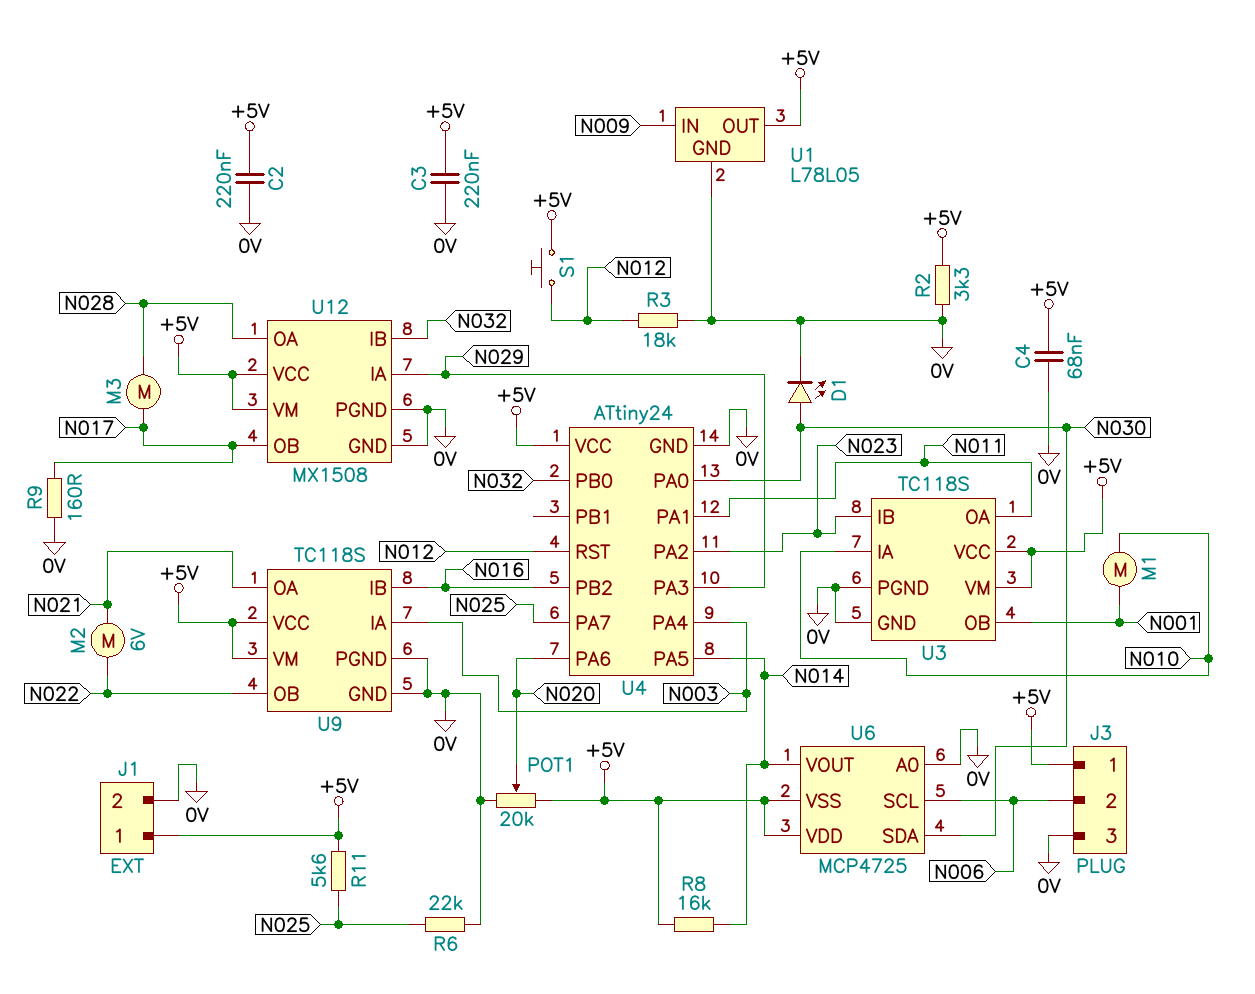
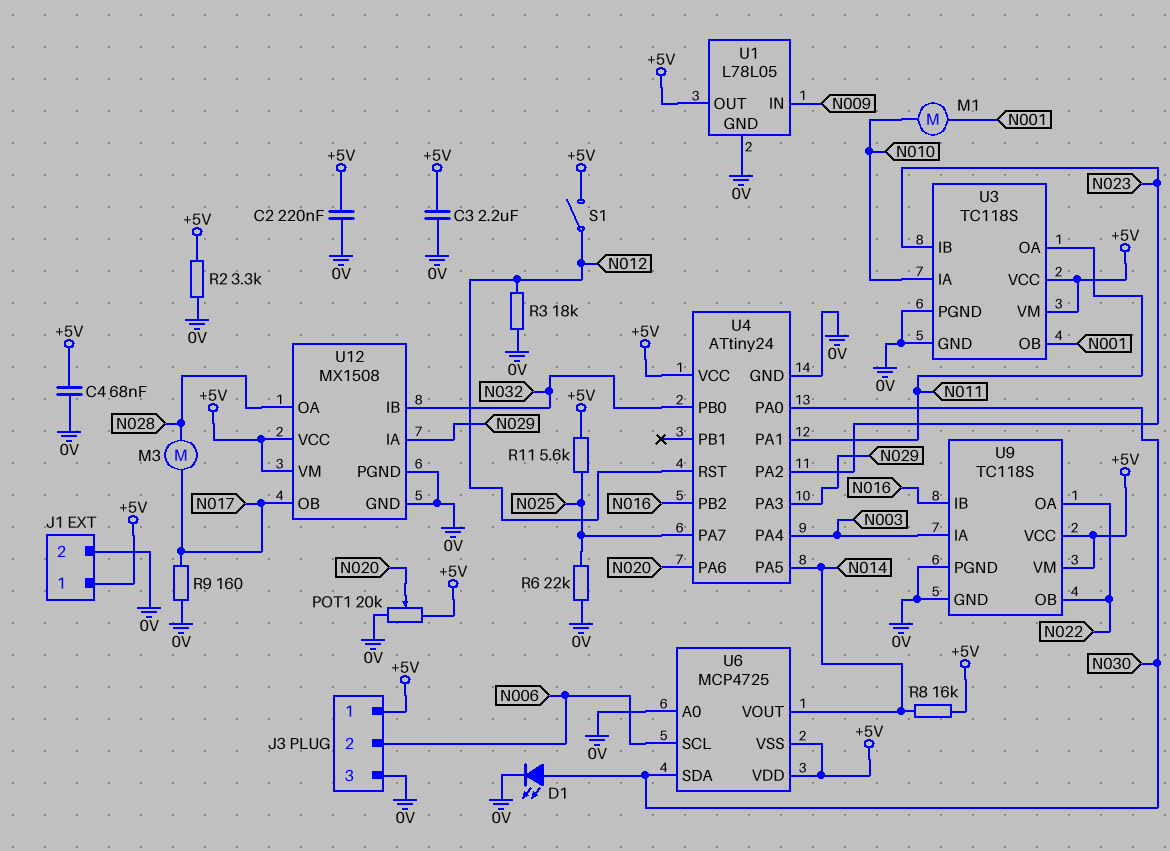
C3: 220nF (+5V, 0V) -> 2.2uF (+5V, 0V)
M2: motor 6V (N021, N022) -> none
S1: button (+5V, N012) -> switch (+5V, N012)
U9 pin OA: N021 -> N022

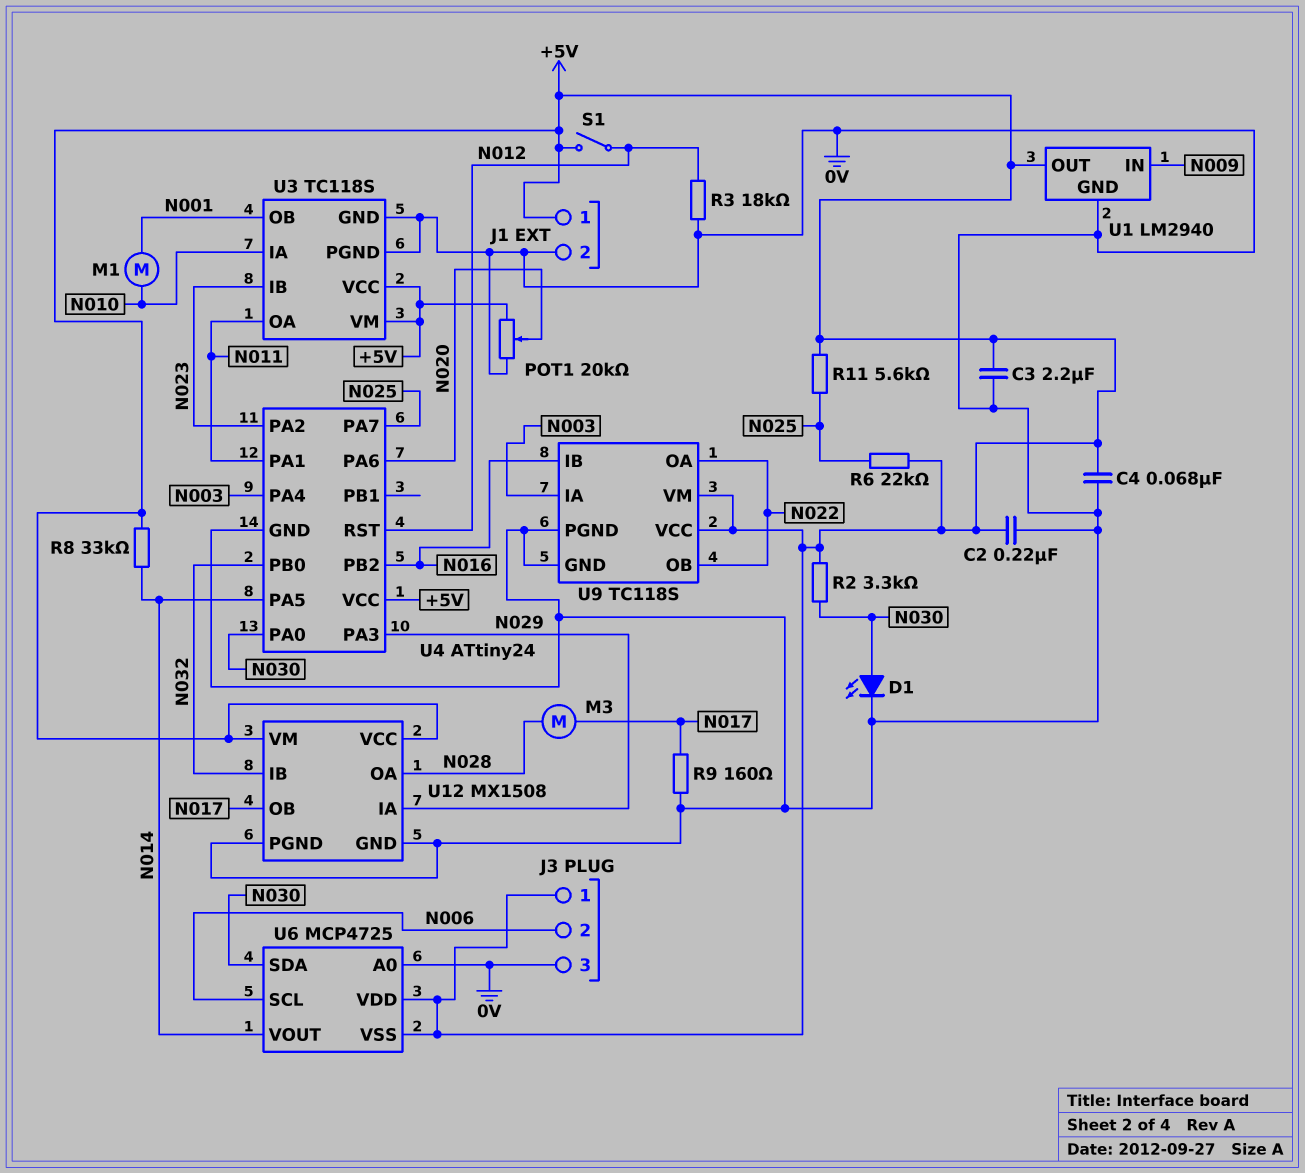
R2: 3.3k (+5V, 0V) -> 3.3k (+5V, N030)
R6: 22k (0V, N025) -> 22k (+5V, N025)
R8: 16k (+5V, N014) -> 33k (+5V, N014)
U1: L78L05 -> LM2940

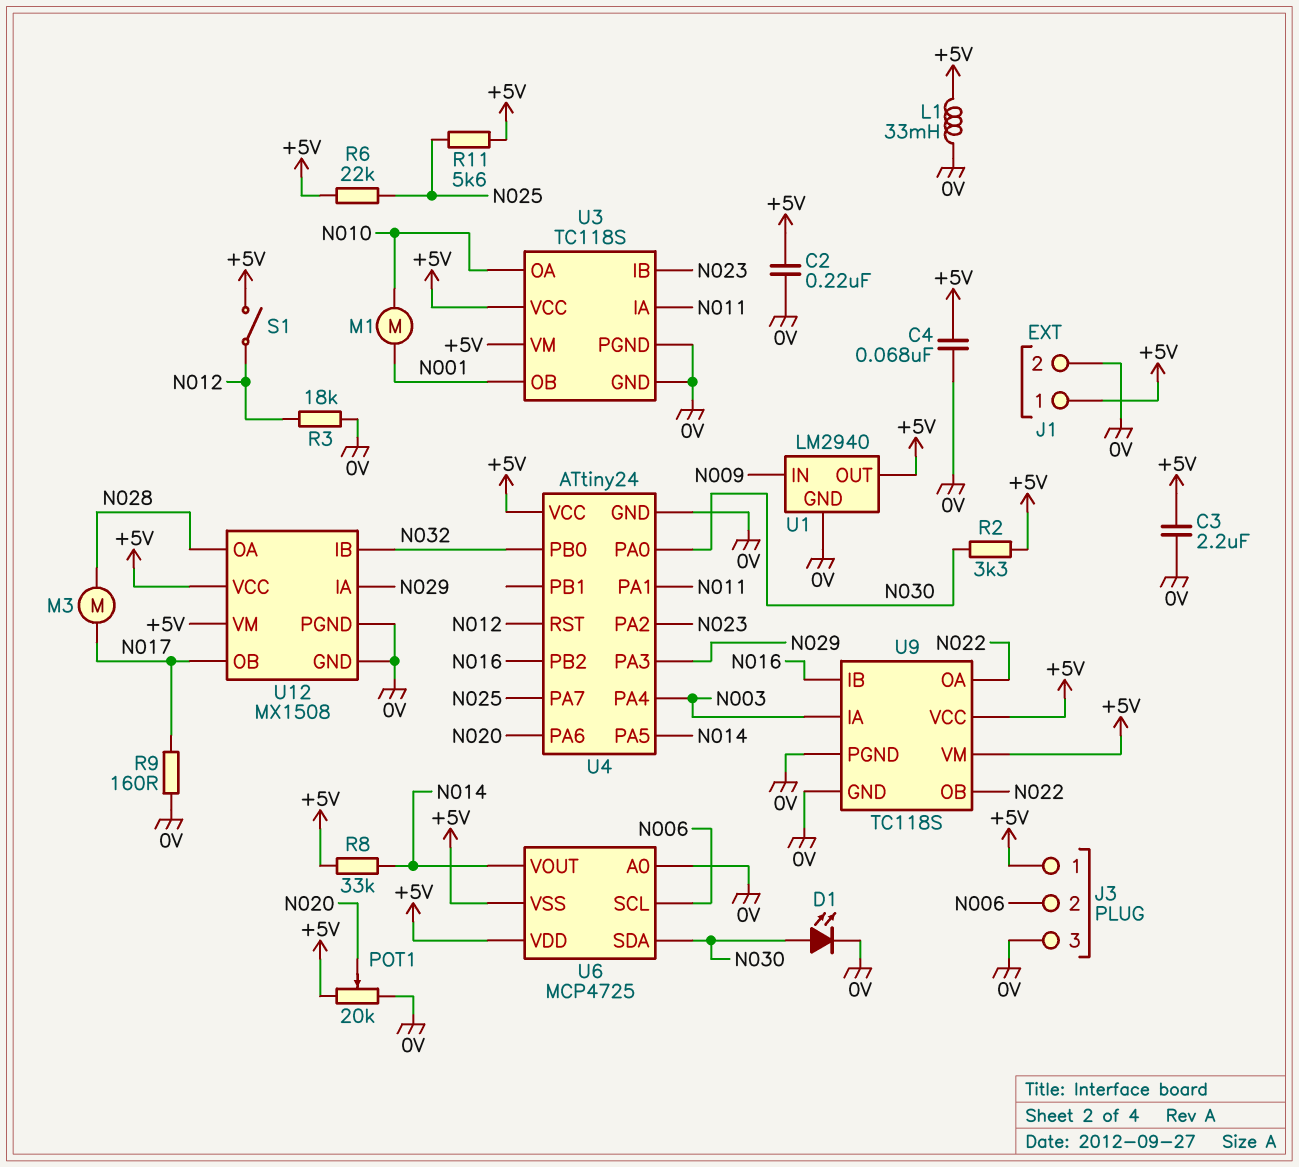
L1: none -> 33mH (+5V, 0V)
U3 pin IA: N010 -> N011
U3 pin OA: N011 -> N010

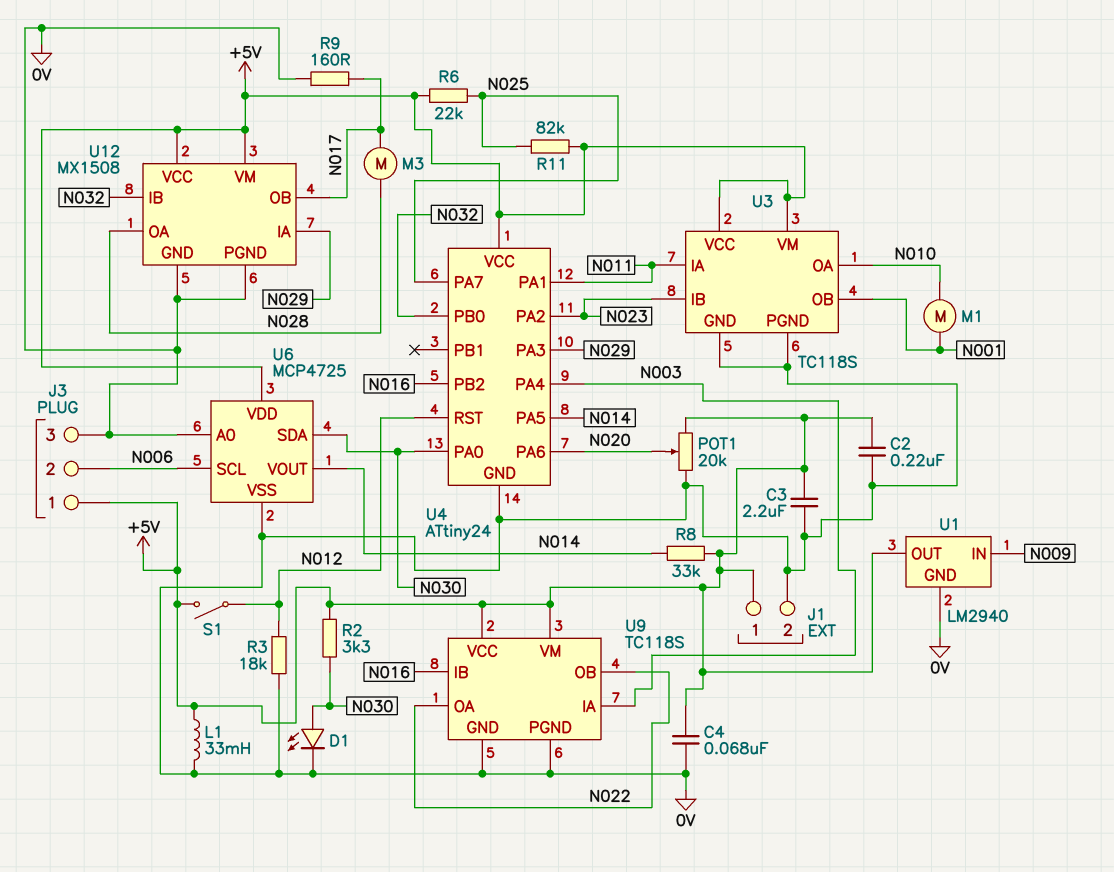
R11: 5.6k (+5V, N025) -> 82k (+5V, N025)
U6 pin VSS: +5V -> 0V

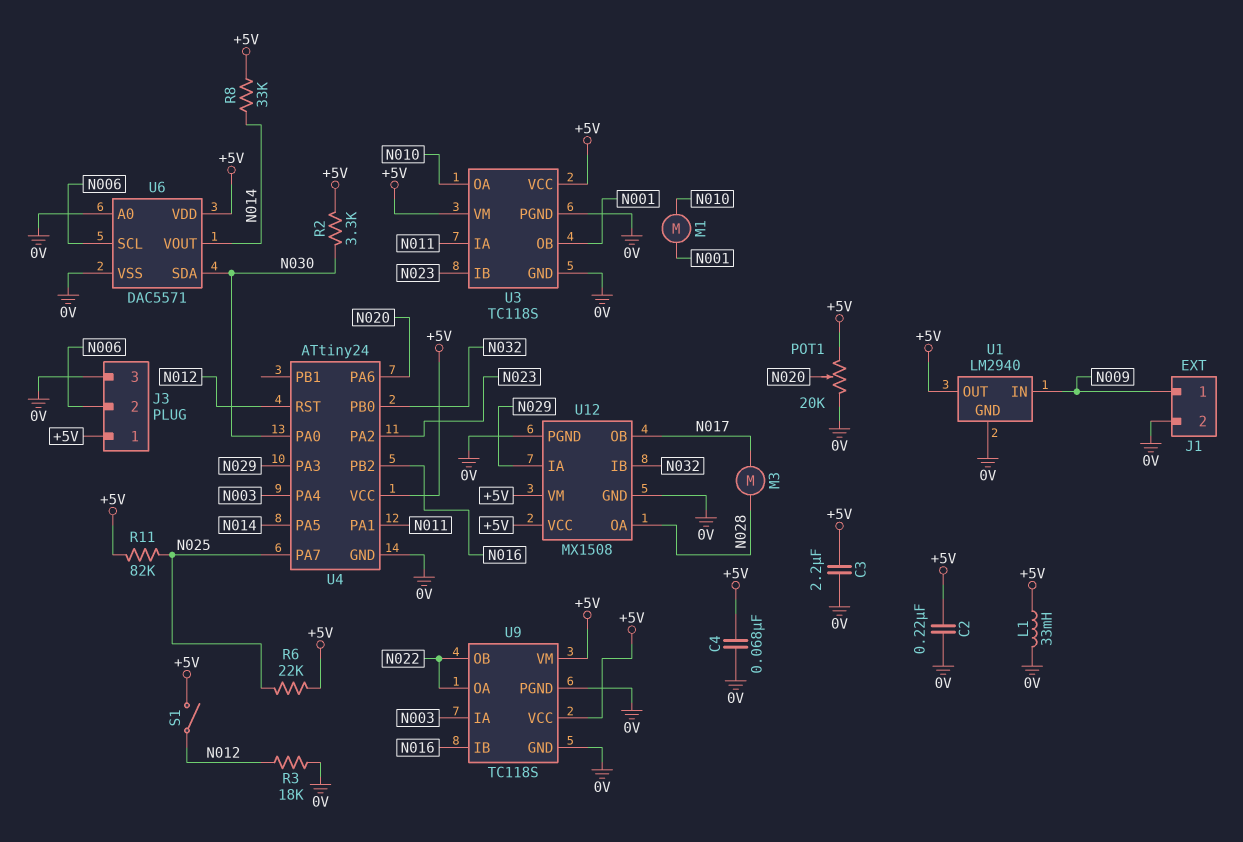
D1: LED (A N030, K 0V) -> none
J1 pin 1: +5V -> N009
R9: 160 (0V, N017) -> none
U6: MCP4725 -> DAC5571

